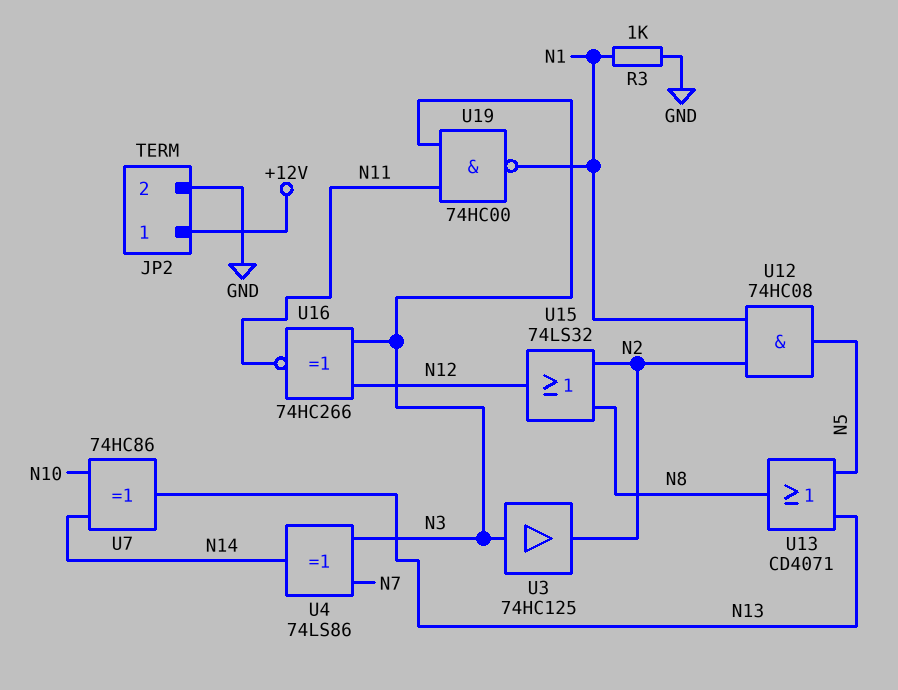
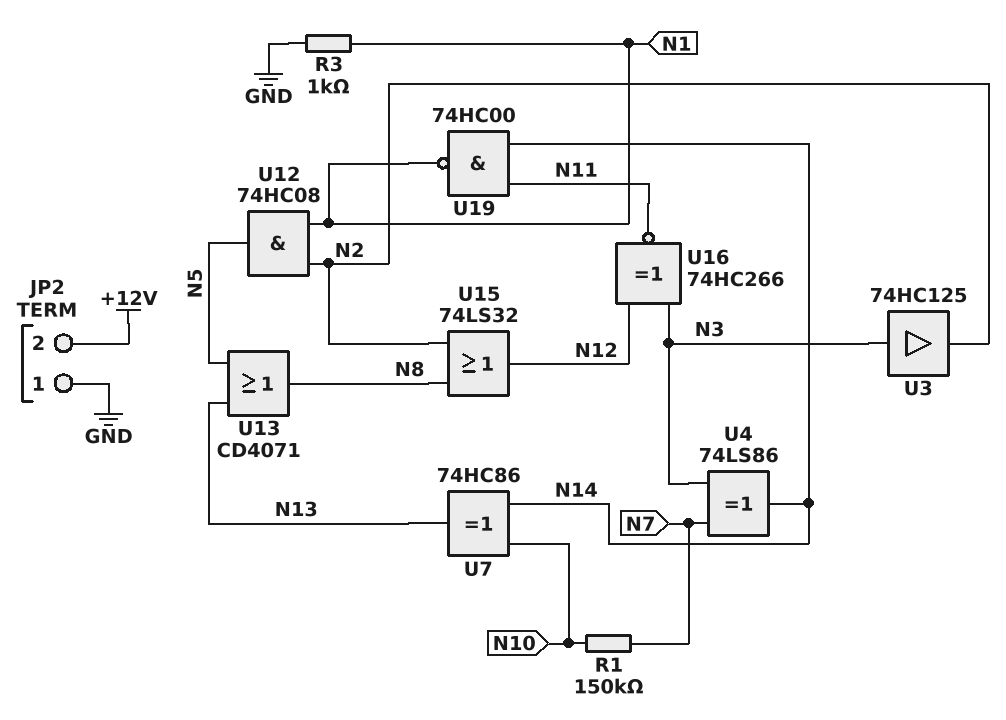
JP2 pin 1: +12V -> GND
JP2 pin 2: GND -> +12V
R1: none -> 150k (N7, N10)
U19: NAND 74HC00 (in N3, in N11, out N1) -> NAND 74HC00 (in N11, in N14, out N1)

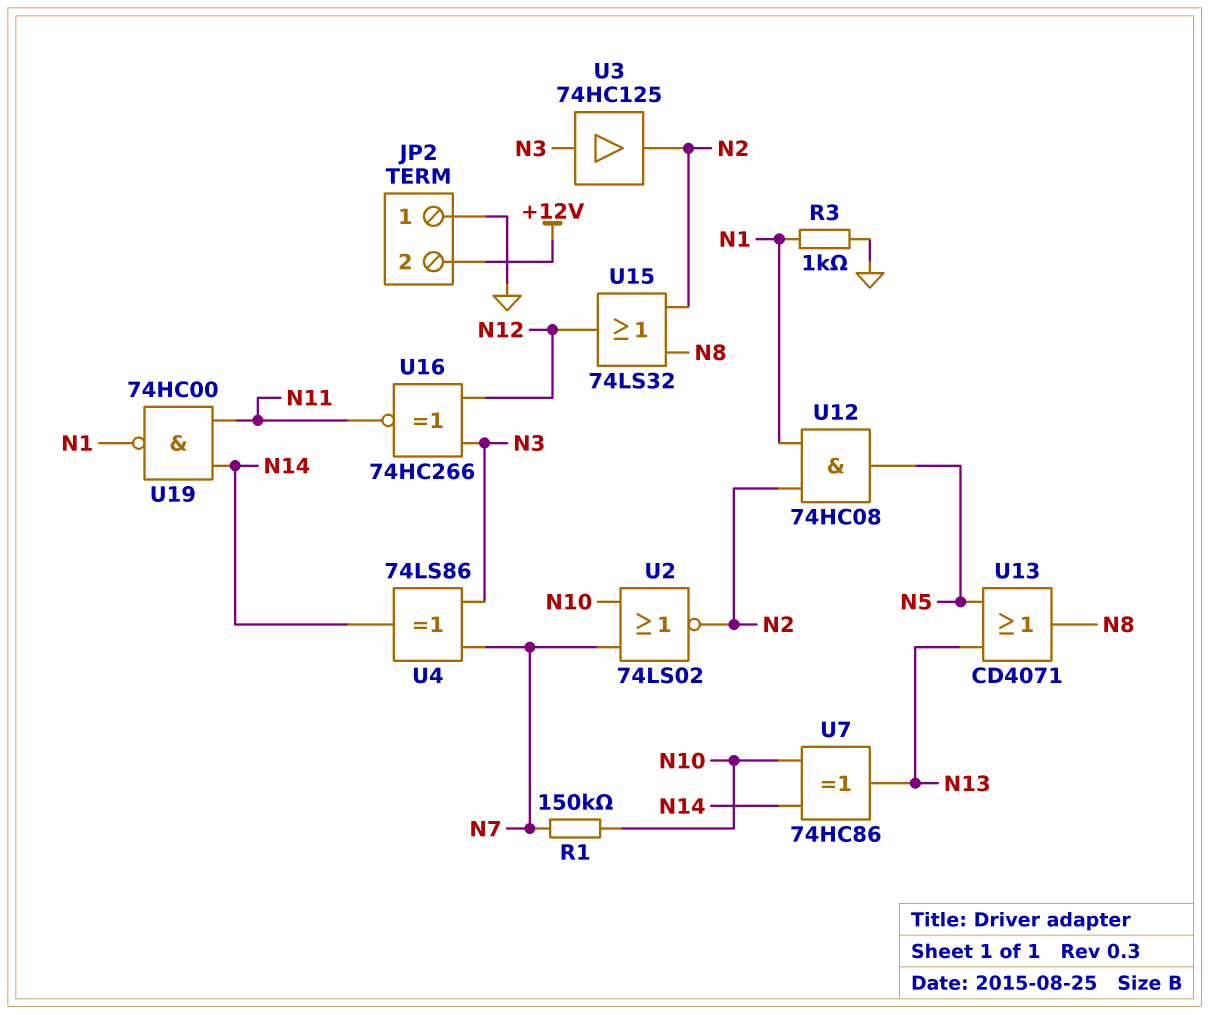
U2: none -> NOR 74LS02 (in N7, in N10, out N2)

